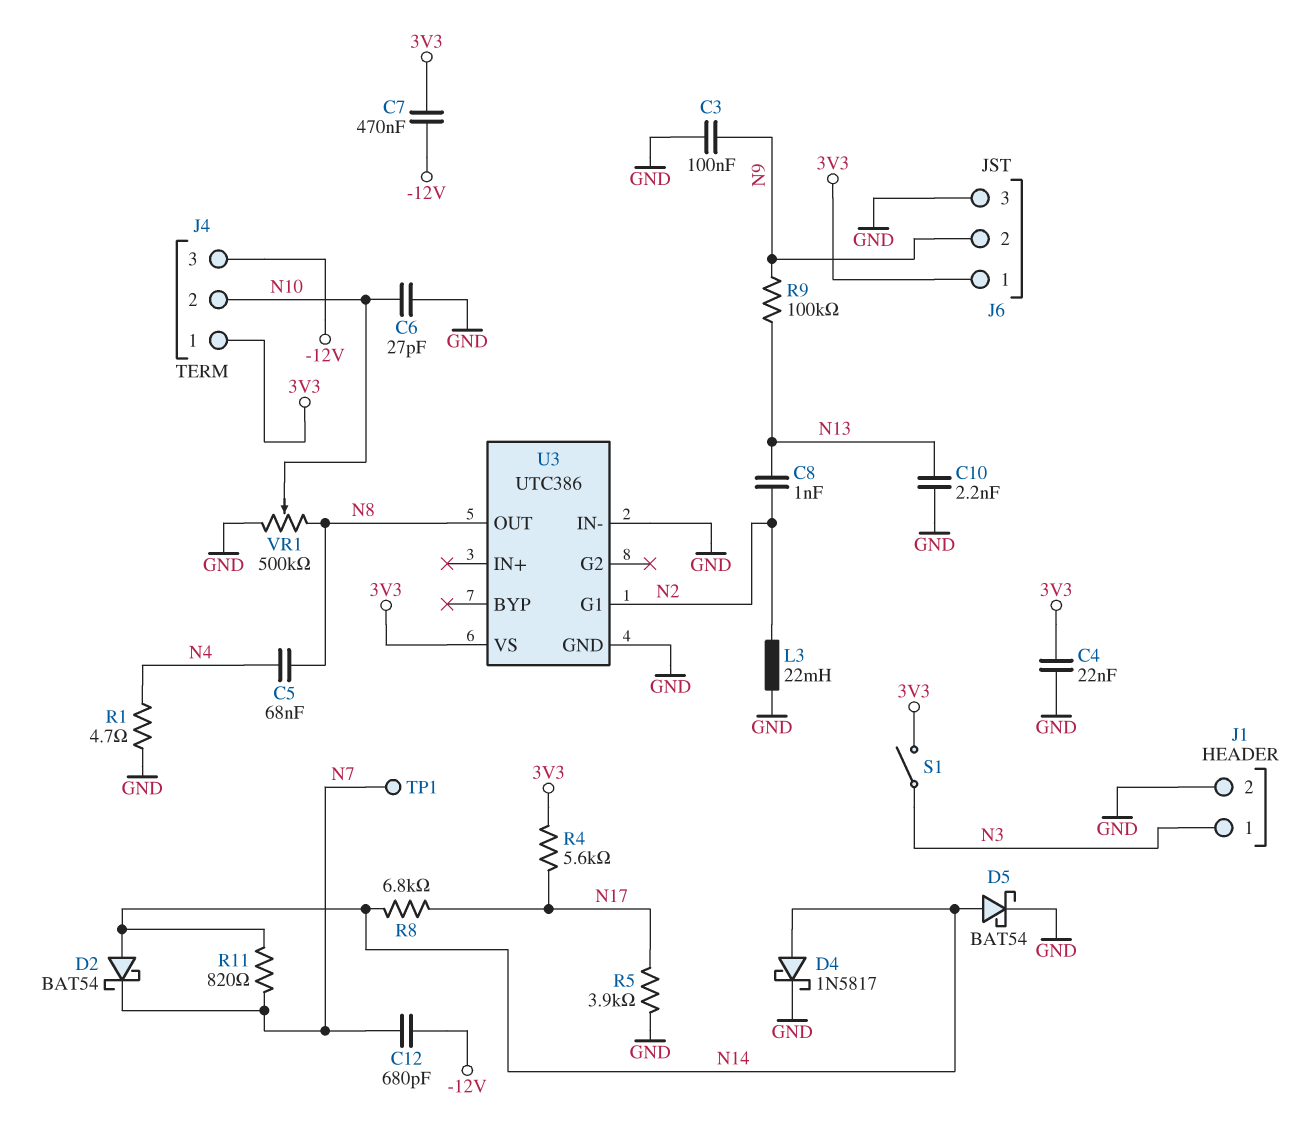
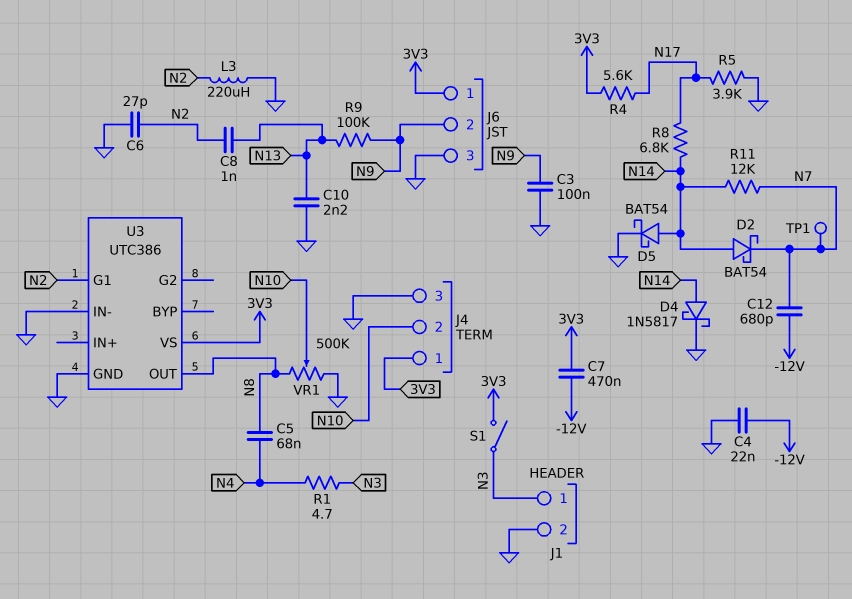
C4: 22nF (3V3, GND) -> 22nF (-12V, GND)
C6: 27pF (GND, N10) -> 27pF (GND, N2)
J4 pin 3: -12V -> GND
L3: 22mH (GND, N2) -> 220uH (GND, N2)
R1: 4.7 (GND, N4) -> 4.7 (N3, N4)
R11: 820 (N7, N14) -> 12k (N7, N14)

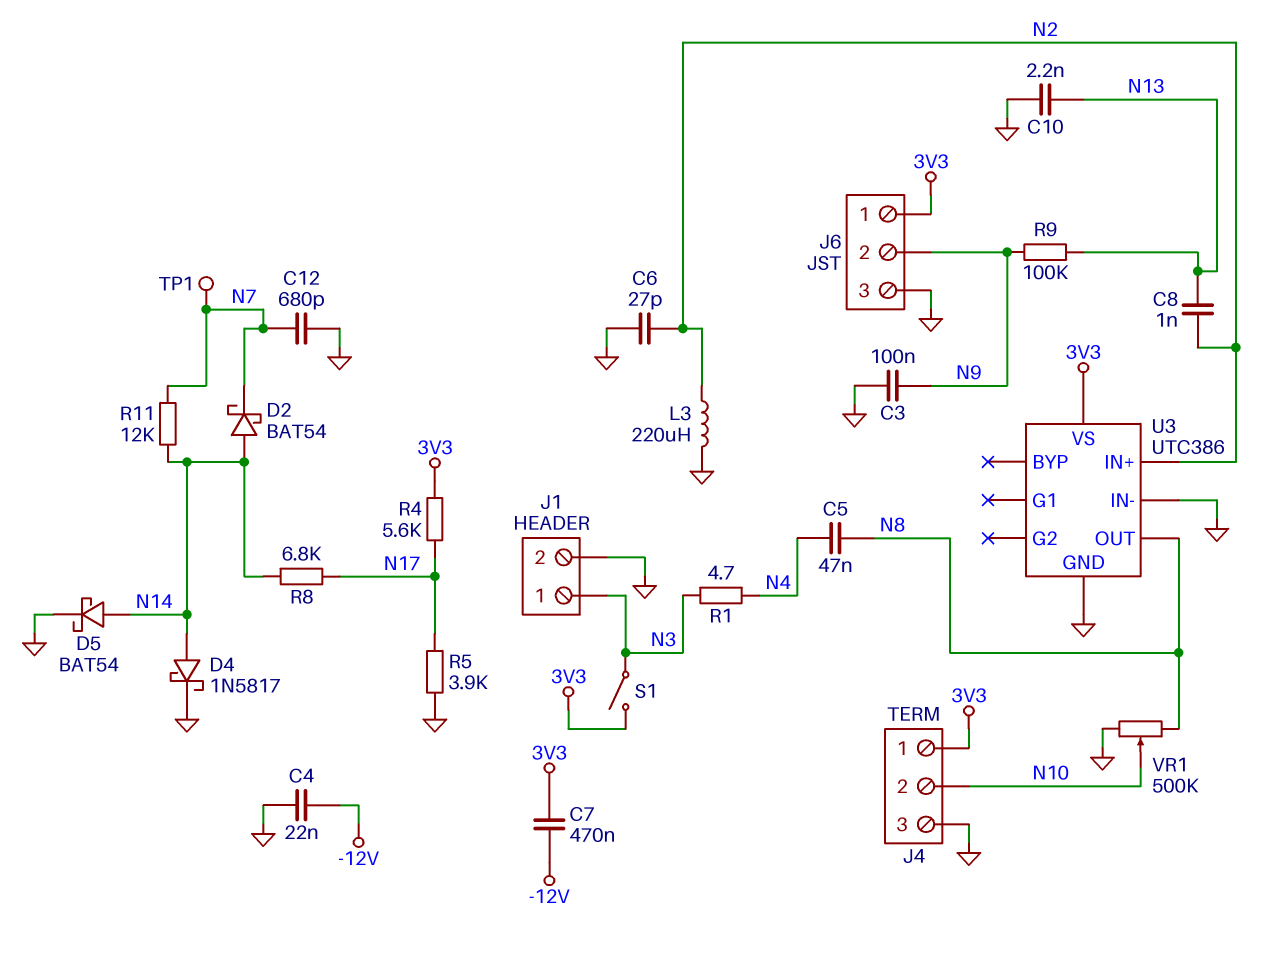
C5: 68nF (N4, N8) -> 47nF (N4, N8)
C12: 680pF (-12V, N7) -> 680pF (GND, N7)
U3 pin G1: N2 -> none
U3 pin IN+: none -> N2

